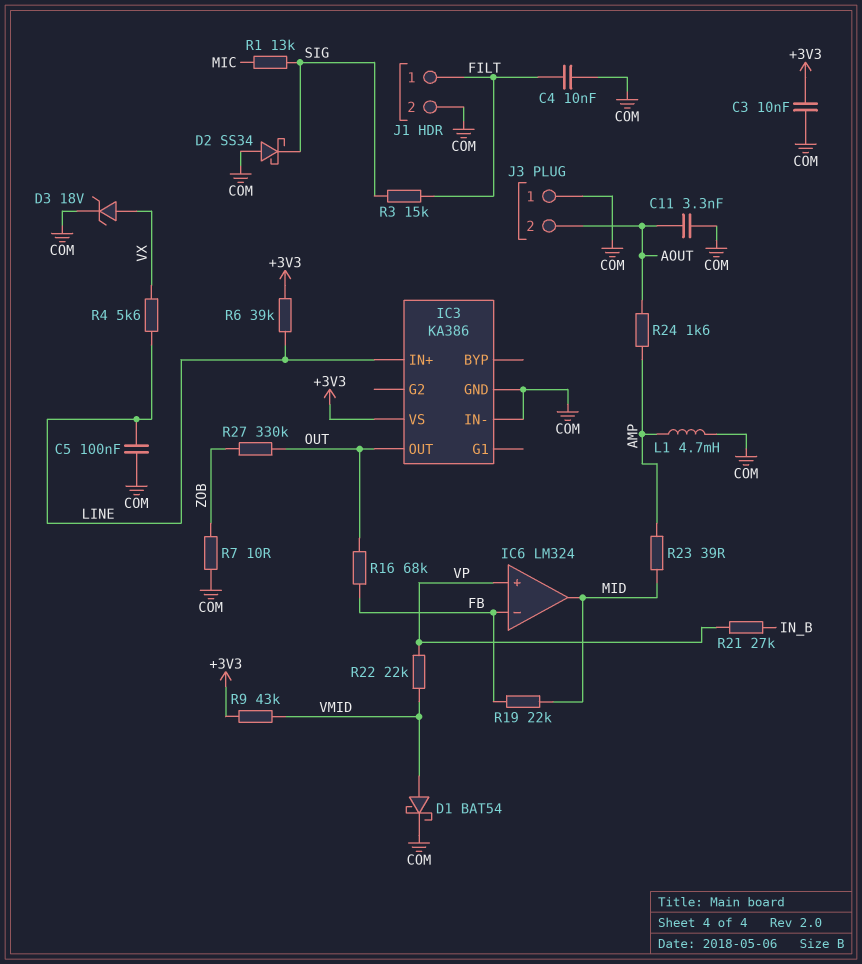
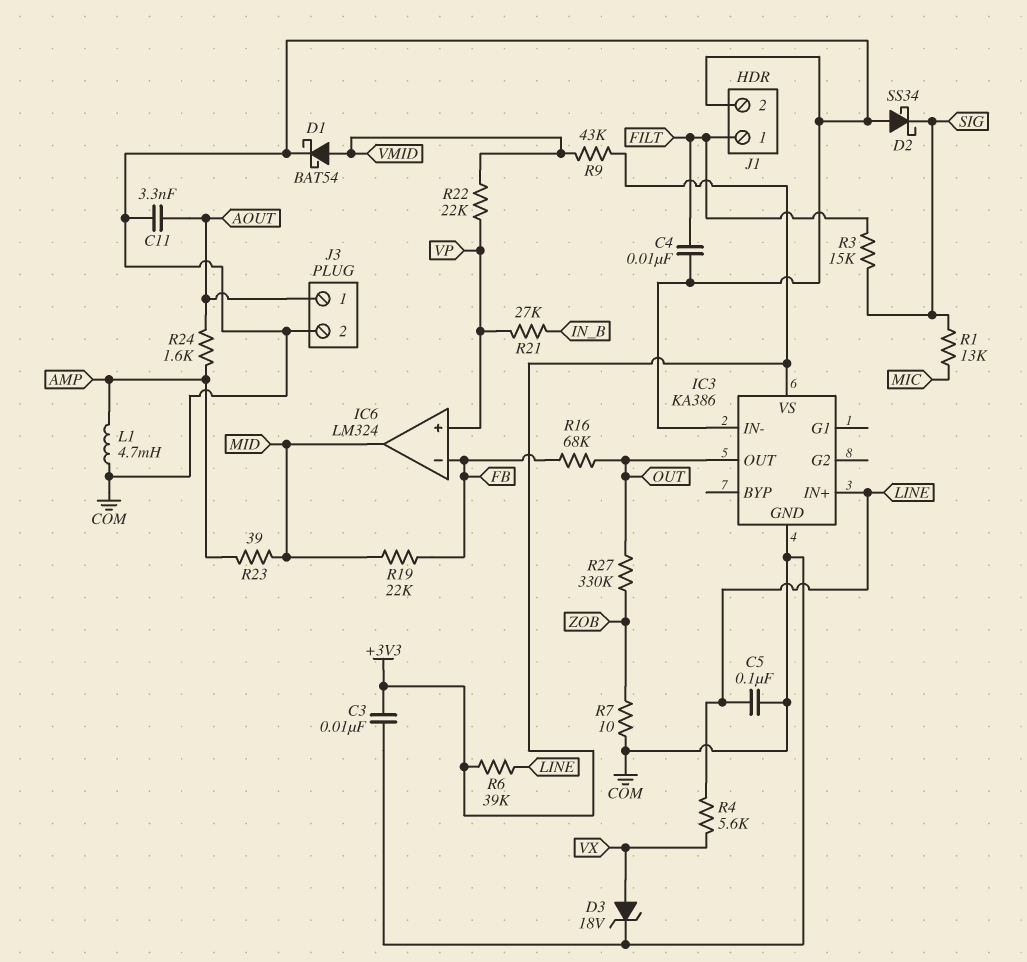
J3 pin 1: COM -> AOUT
J3 pin 2: AOUT -> COM

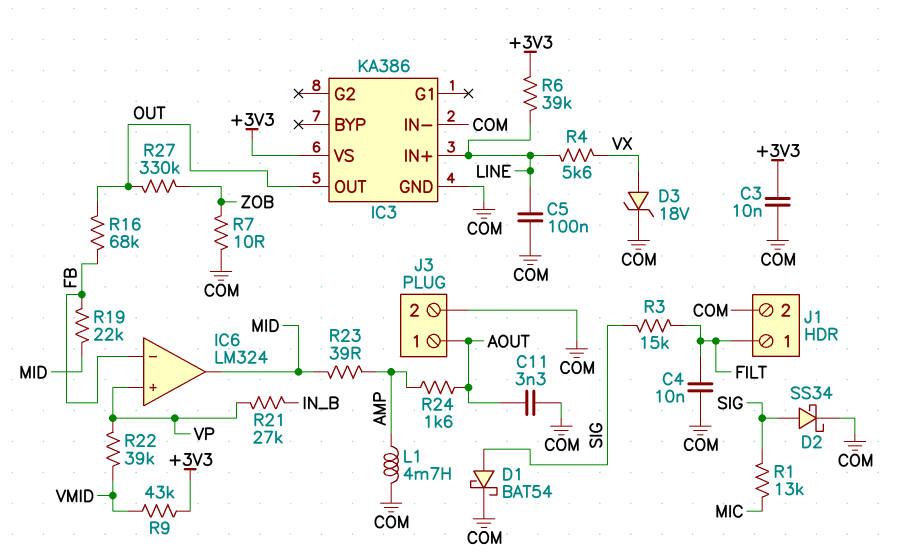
D1: schottky BAT54 (A VMID, K COM) -> schottky BAT54 (A SIG, K COM)
D2: schottky SS34 (A COM, K SIG) -> schottky SS34 (A SIG, K COM)
R22: 22k (VMID, VP) -> 39k (VMID, VP)

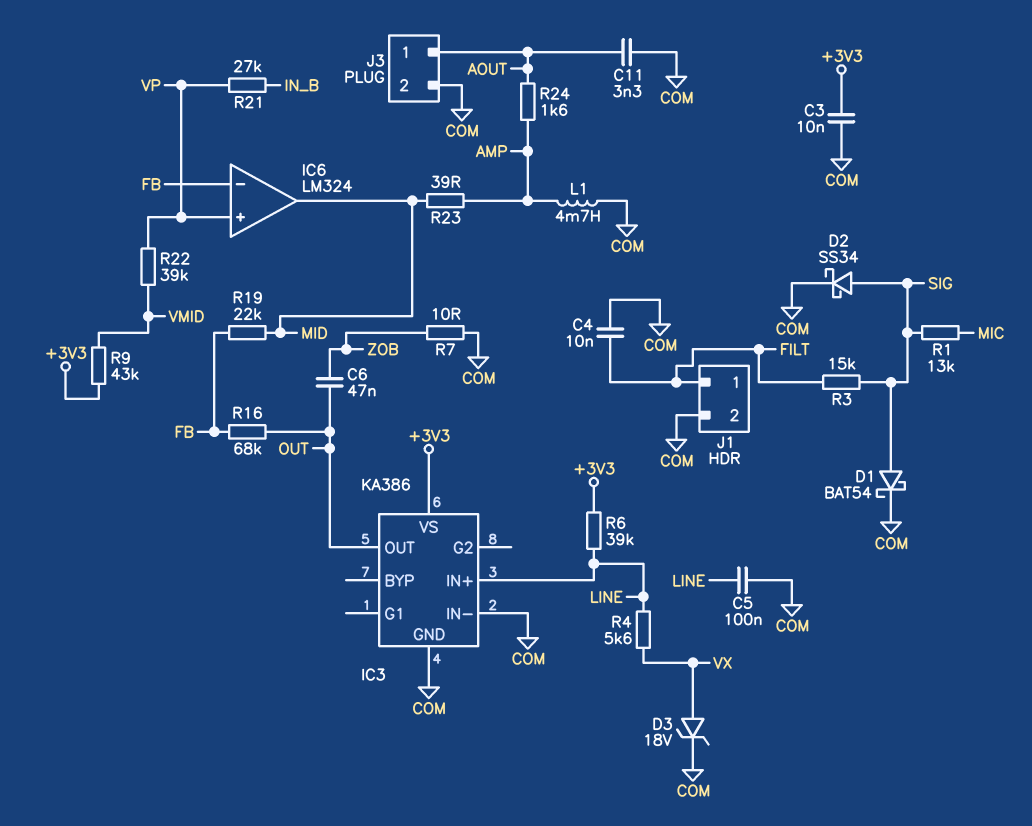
C6: none -> 47nF (OUT, ZOB)
R27: 330k (OUT, ZOB) -> none

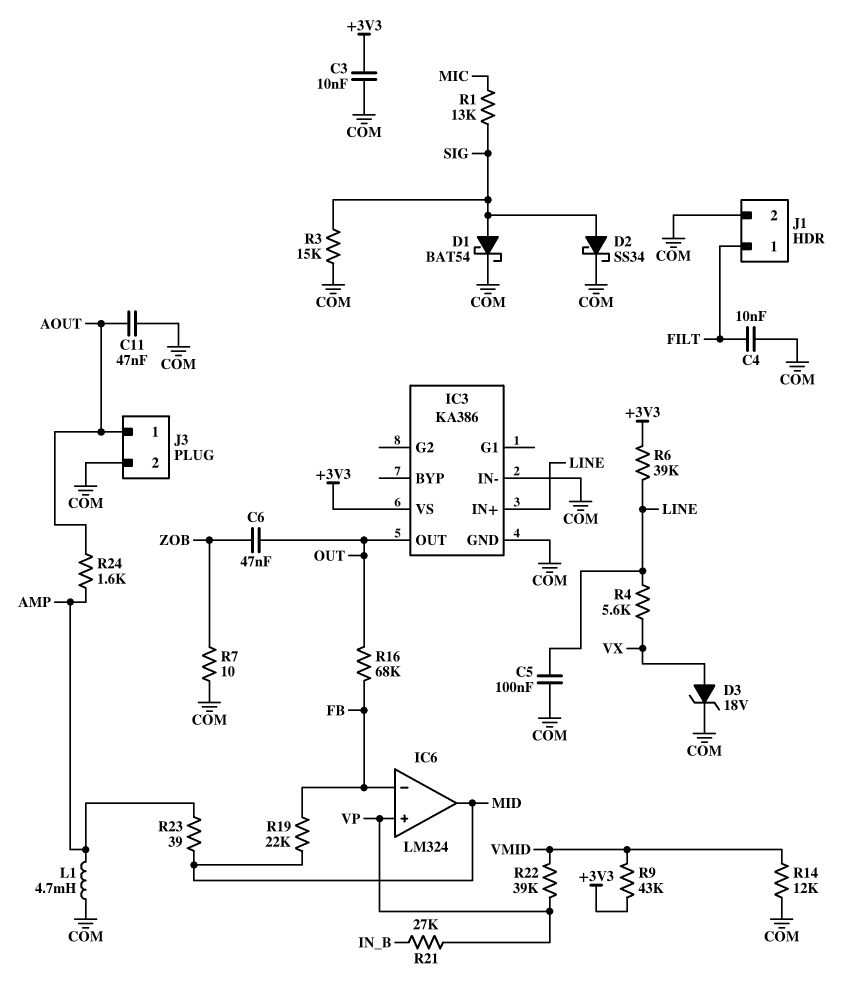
C11: 3.3nF (AOUT, COM) -> 47nF (AOUT, COM)
R3: 15k (FILT, SIG) -> 15k (COM, SIG)
R14: none -> 12k (COM, VMID)

